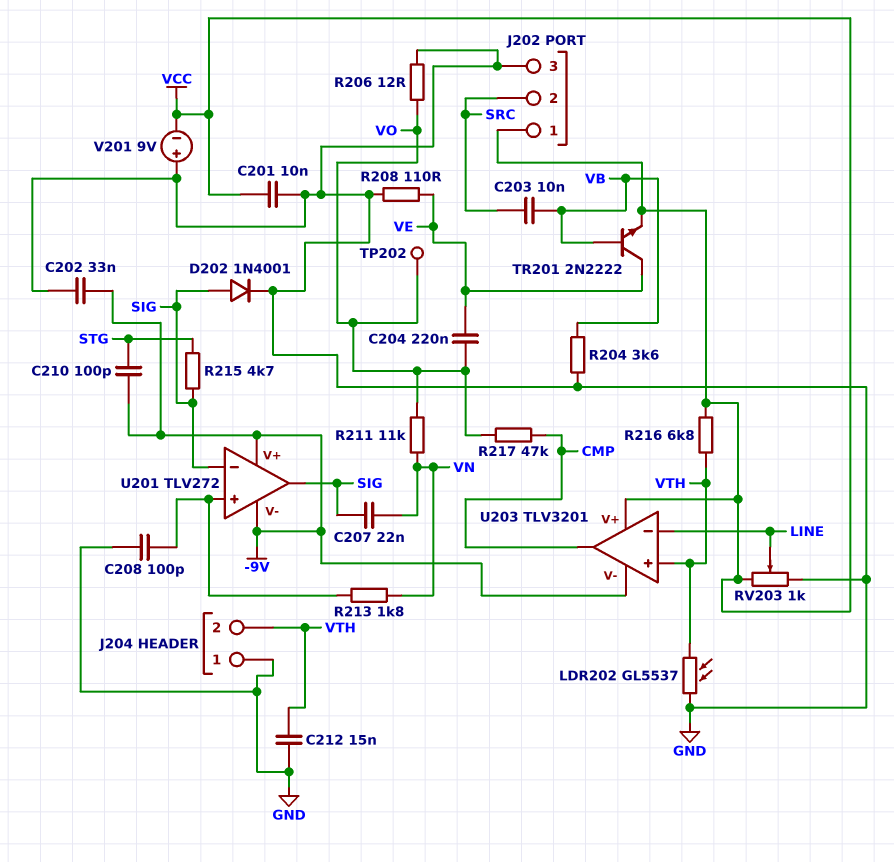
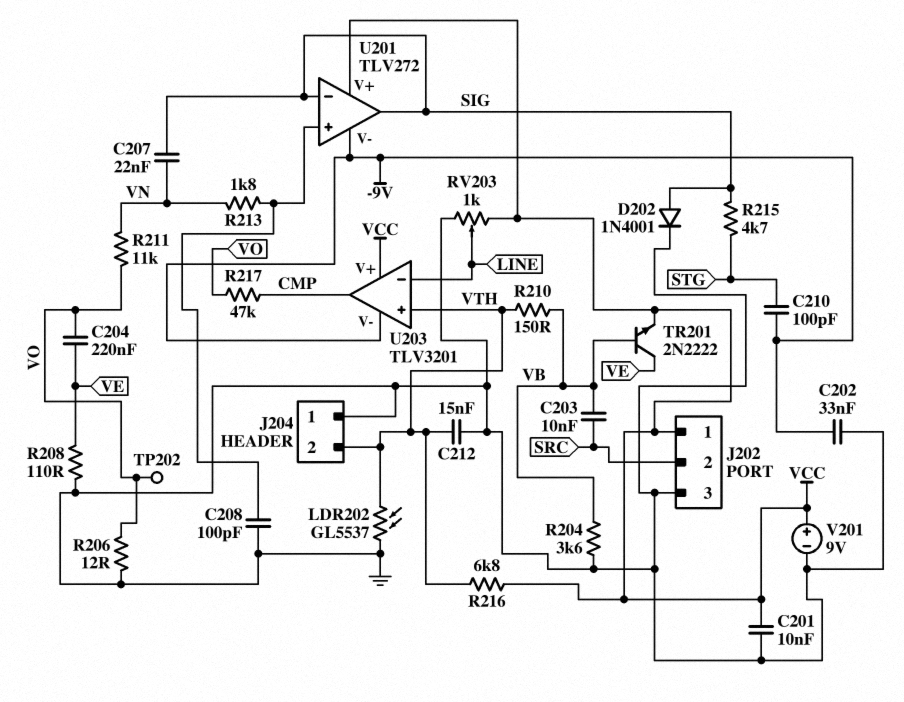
R210: none -> 150 (VB, VTH)
U201 pin V+: -9V -> VCC
V201: 9V (plus GND, minus VCC) -> 9V (plus VCC, minus GND)

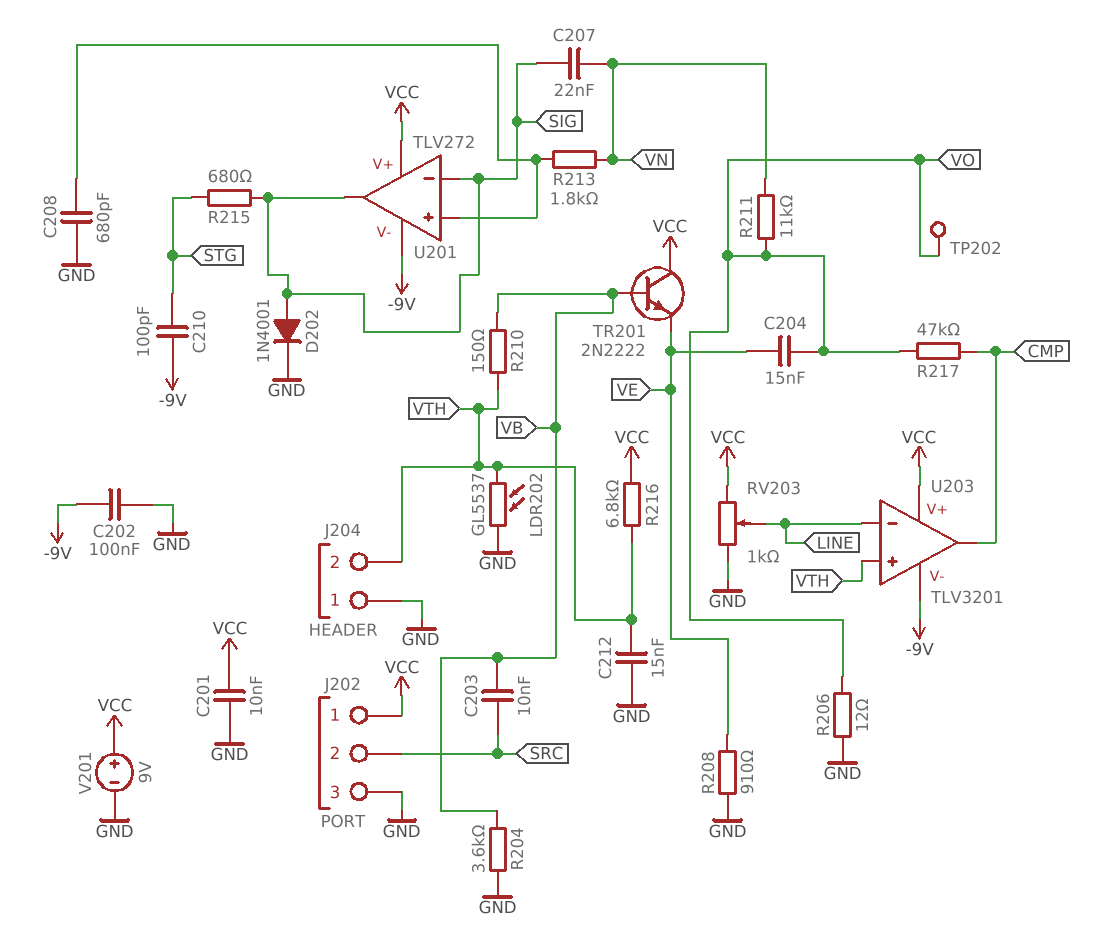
C202: 33nF (-9V, GND) -> 100nF (-9V, GND)
C204: 220nF (VE, VO) -> 15nF (VE, VO)
C208: 100pF (GND, U201/in+) -> 680pF (GND, U201/in+)
R208: 110 (GND, VE) -> 910 (GND, VE)
R215: 4.7k (SIG, STG) -> 680 (SIG, STG)
TR201: NPN 2N2222 (B VB, C VE, E VCC) -> NPN 2N2222 (B VB, C VCC, E VE)

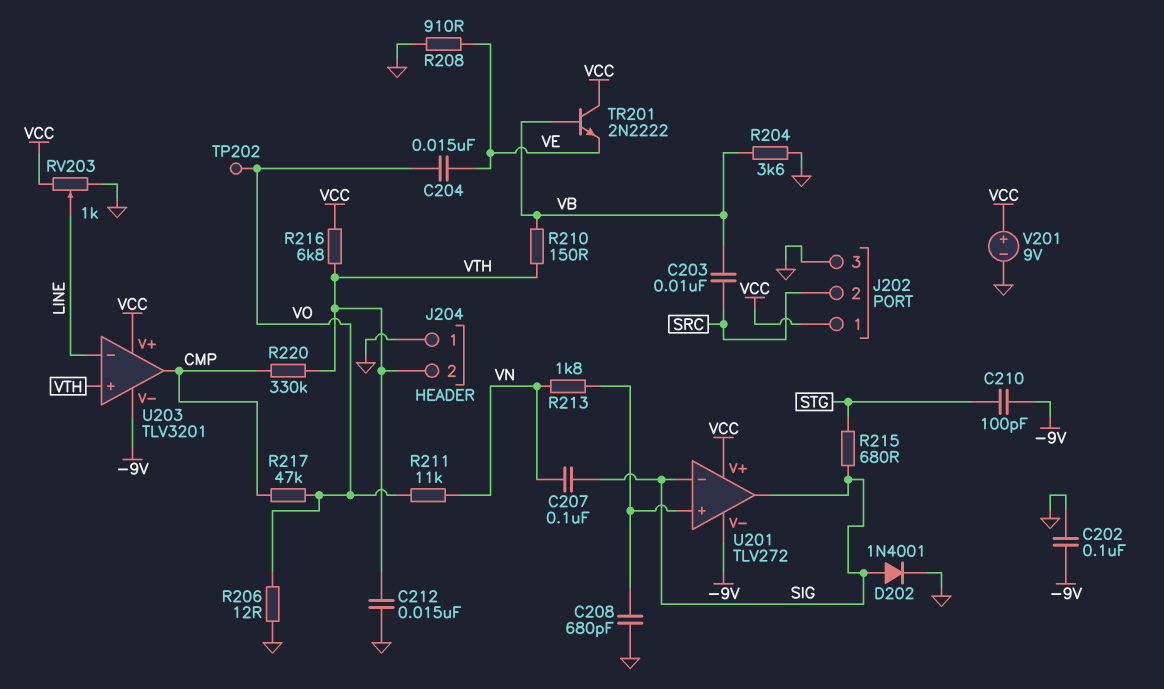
C201: 10nF (GND, VCC) -> none
C207: 22nF (SIG, VN) -> 100nF (SIG, VN)
LDR202: GL5537 (GND, VTH) -> none
R220: none -> 330k (CMP, VTH)

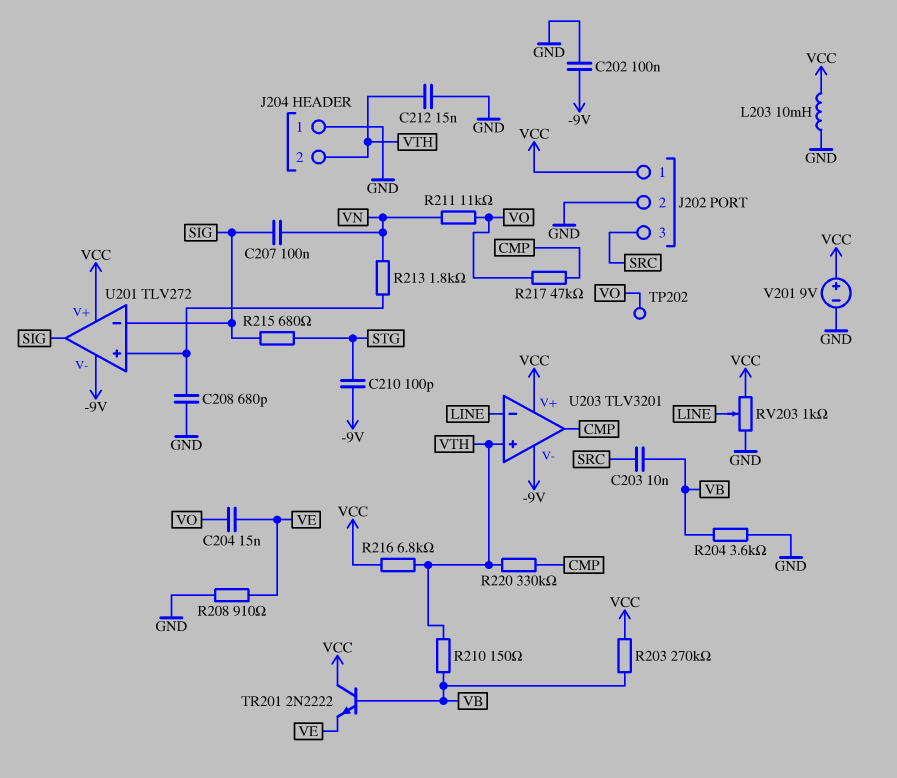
D202: diode 1N4001 (A SIG, K GND) -> none
J202 pin 2: SRC -> GND
J202 pin 3: GND -> SRC
L203: none -> 10mH (GND, VCC)
R203: none -> 270k (VB, VCC)
R206: 12 (GND, VO) -> none

